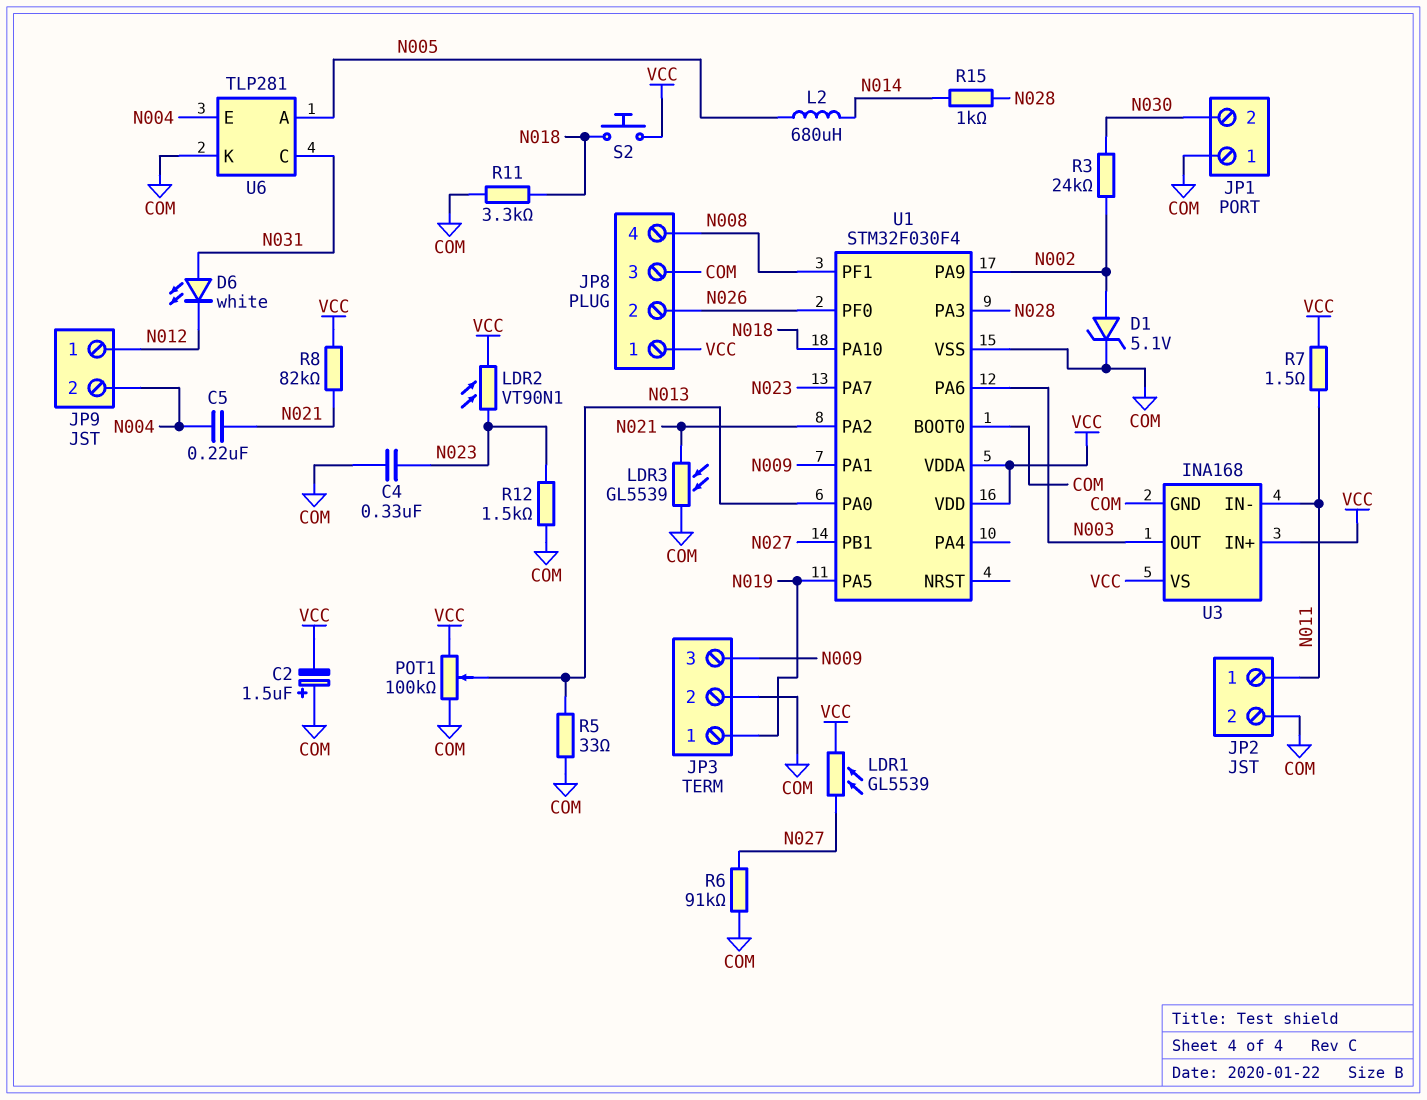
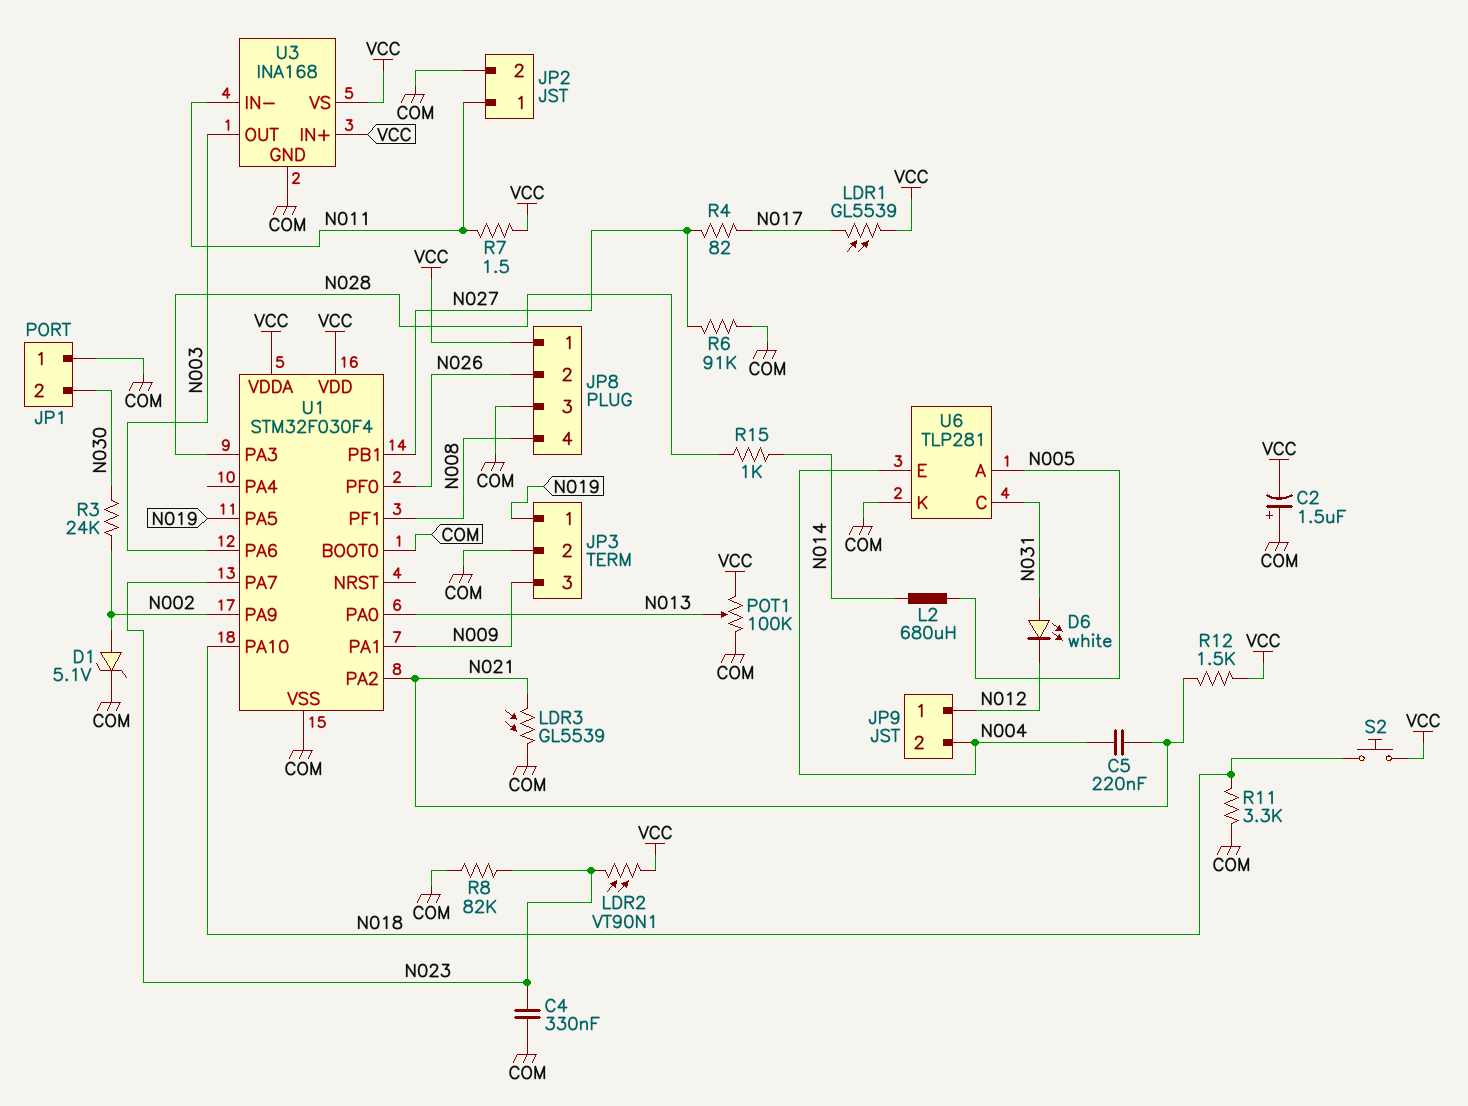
LDR1: GL5539 (N027, VCC) -> GL5539 (N017, VCC)
R4: none -> 82 (N017, N027)
R5: 33 (COM, N013) -> none
R8: 82k (N021, VCC) -> 82k (COM, N023)
R12: 1.5k (COM, N023) -> 1.5k (N021, VCC)

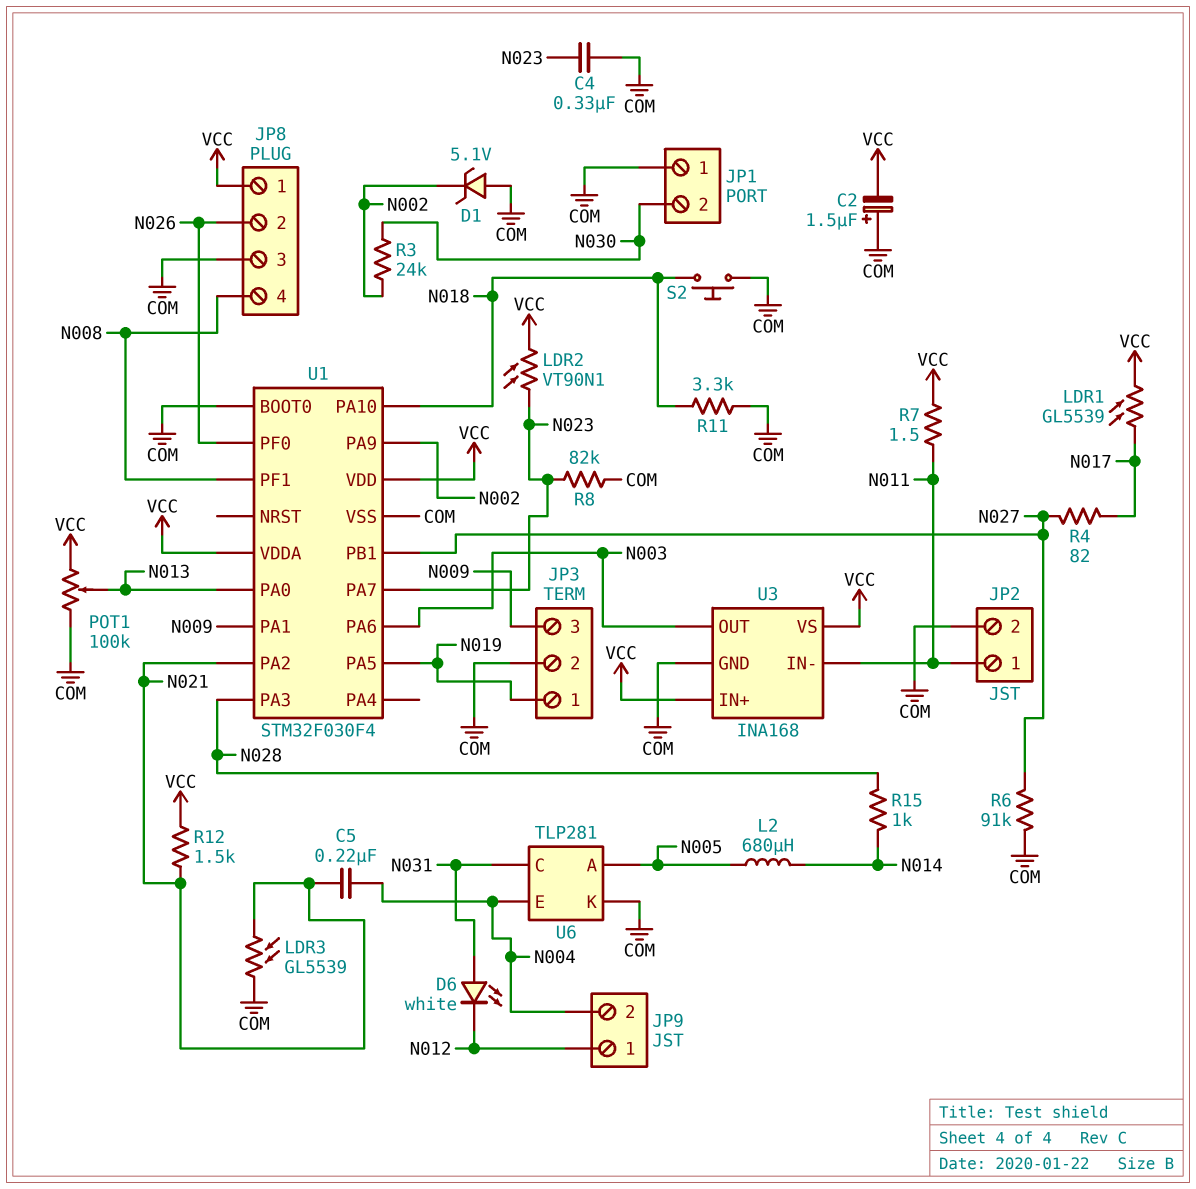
D1: zener 5.1V (A N002, K COM) -> zener 5.1V (A COM, K N002)
S2: button (N018, VCC) -> button (COM, N018)

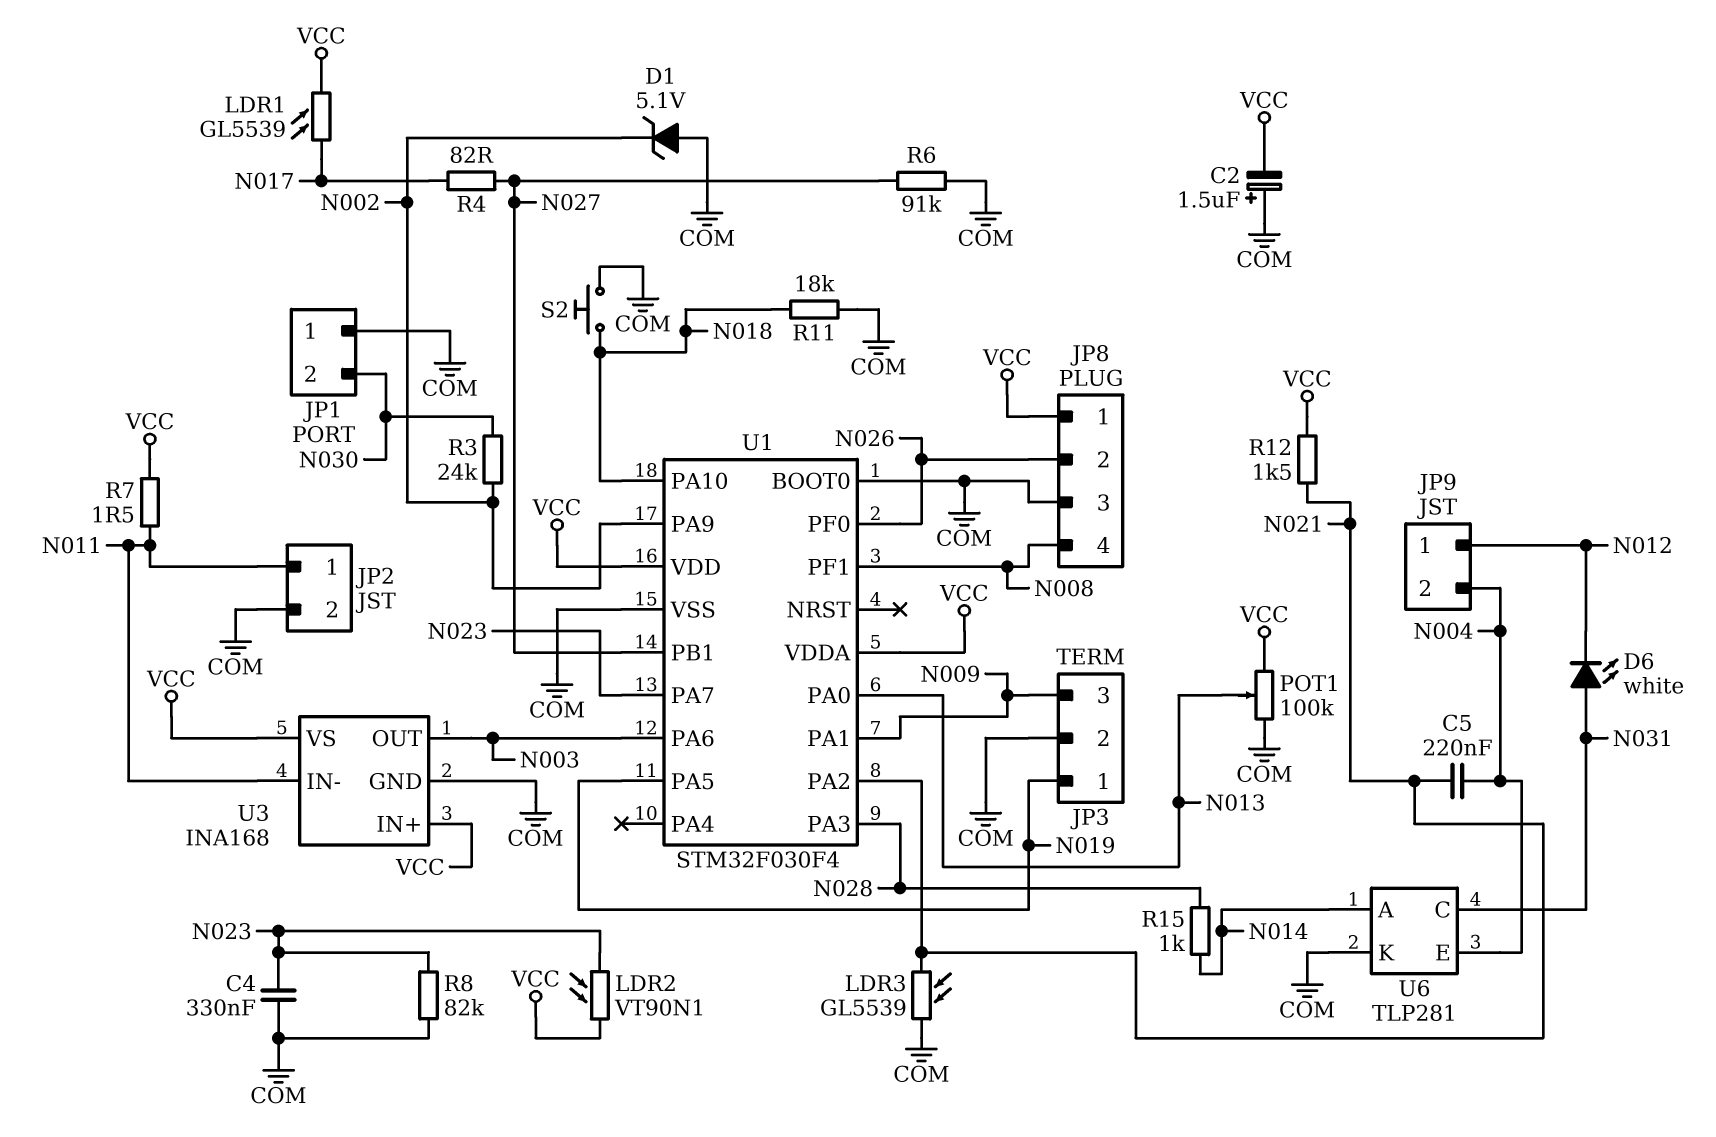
L2: 680uH (N005, N014) -> none
R11: 3.3k (COM, N018) -> 18k (COM, N018)
U6 pin A: N005 -> N014

